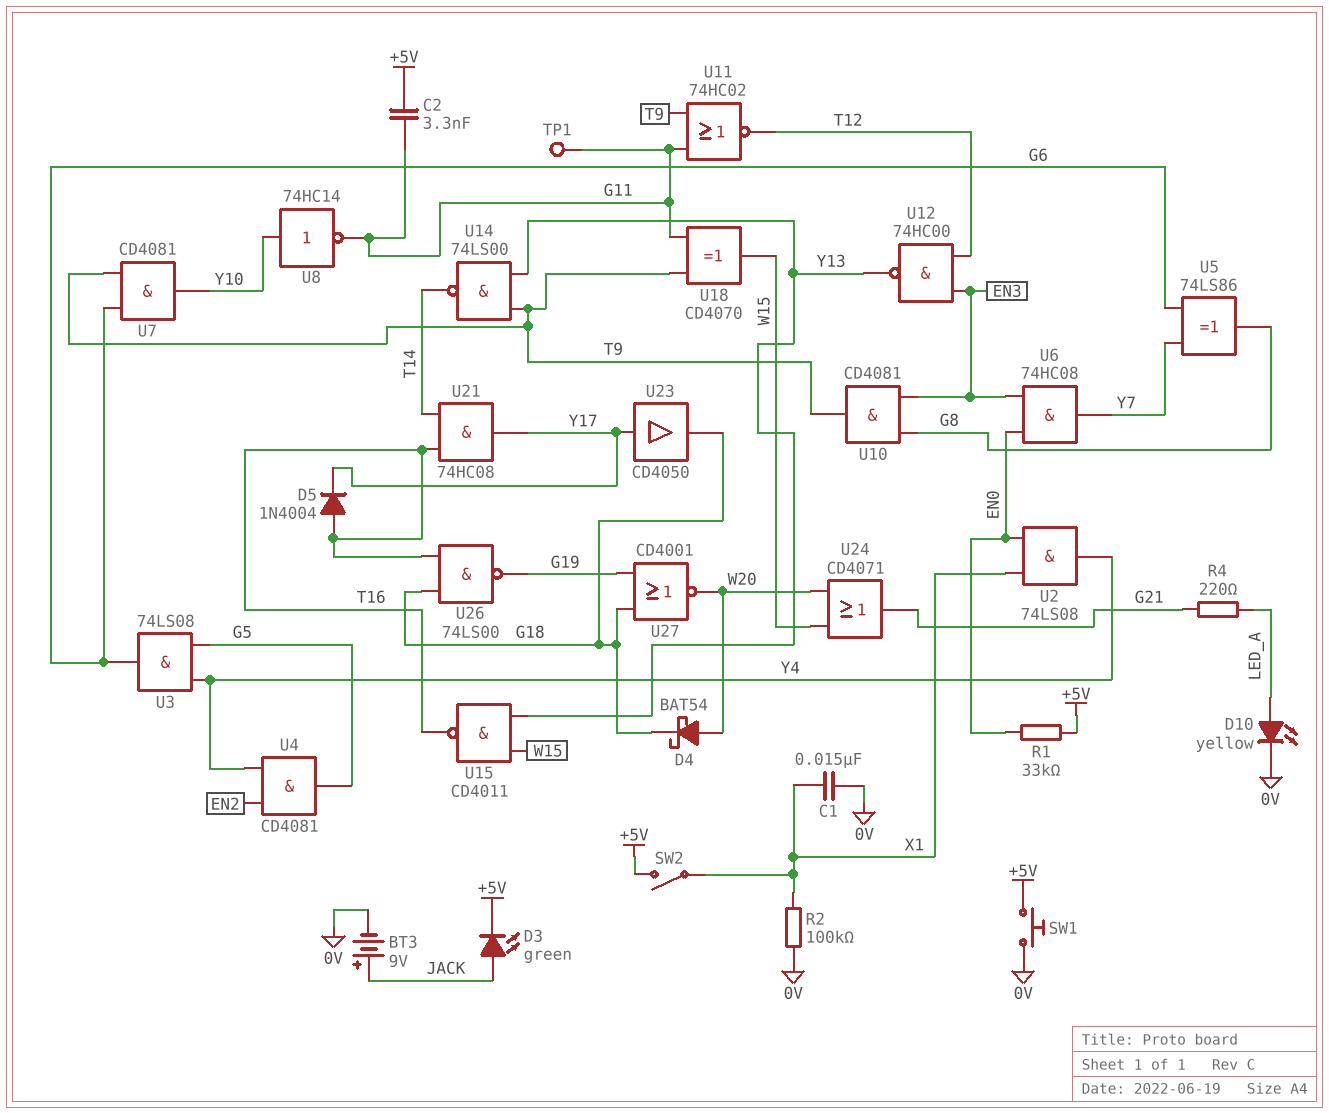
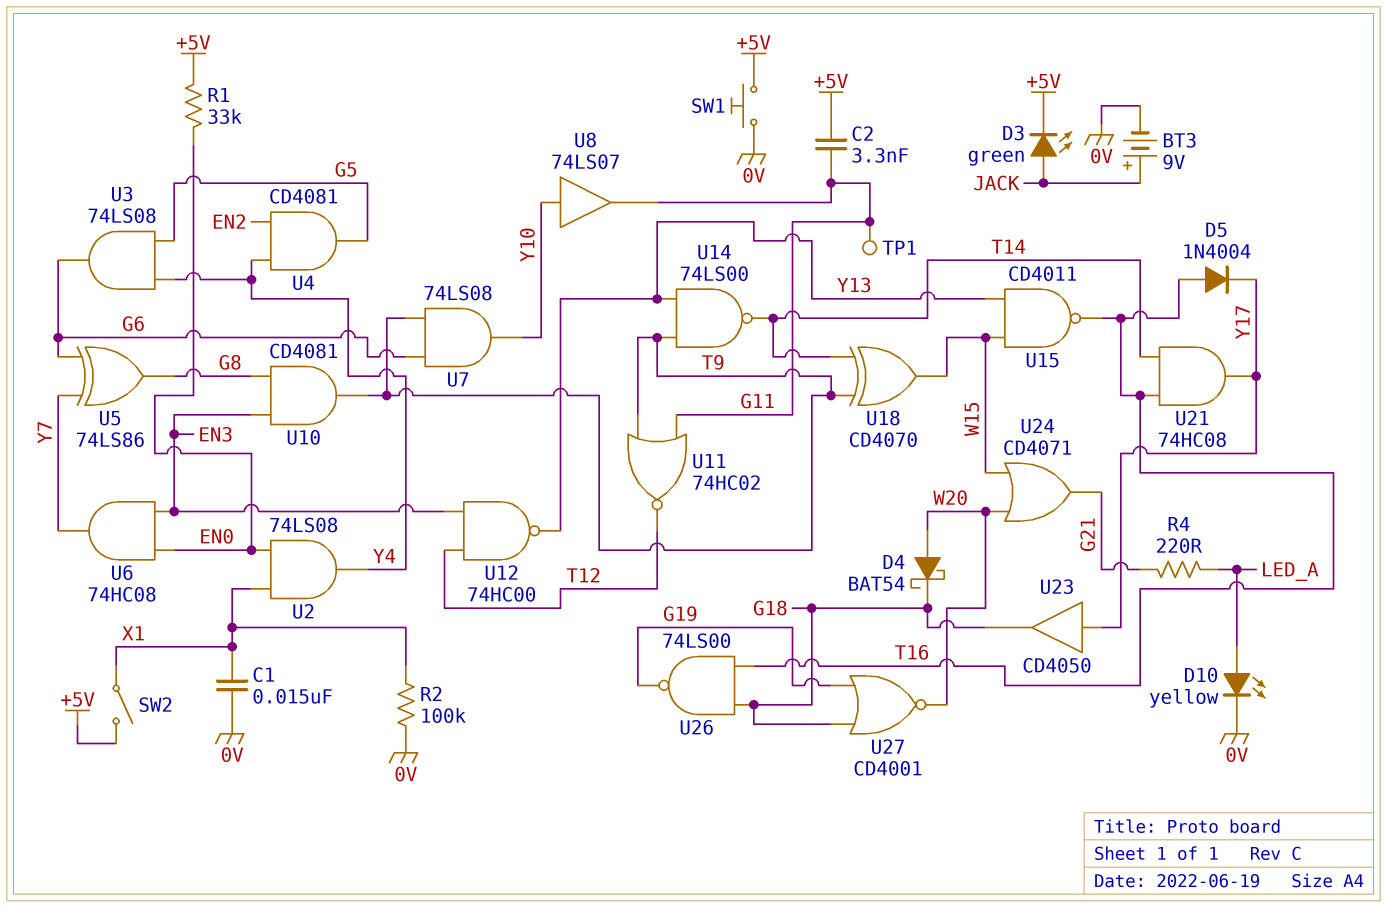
U7: AND CD4081 (in G6, in T9, out Y10) -> AND 74LS08 (in G6, in T9, out Y10)
U8: NOT 74HC14 (in Y10, out G11) -> buffer 74LS07 (in Y10, out G11)
U18: XOR CD4070 (in G11, in T9, out W15) -> XOR CD4070 (in T9, in T14, out W15)

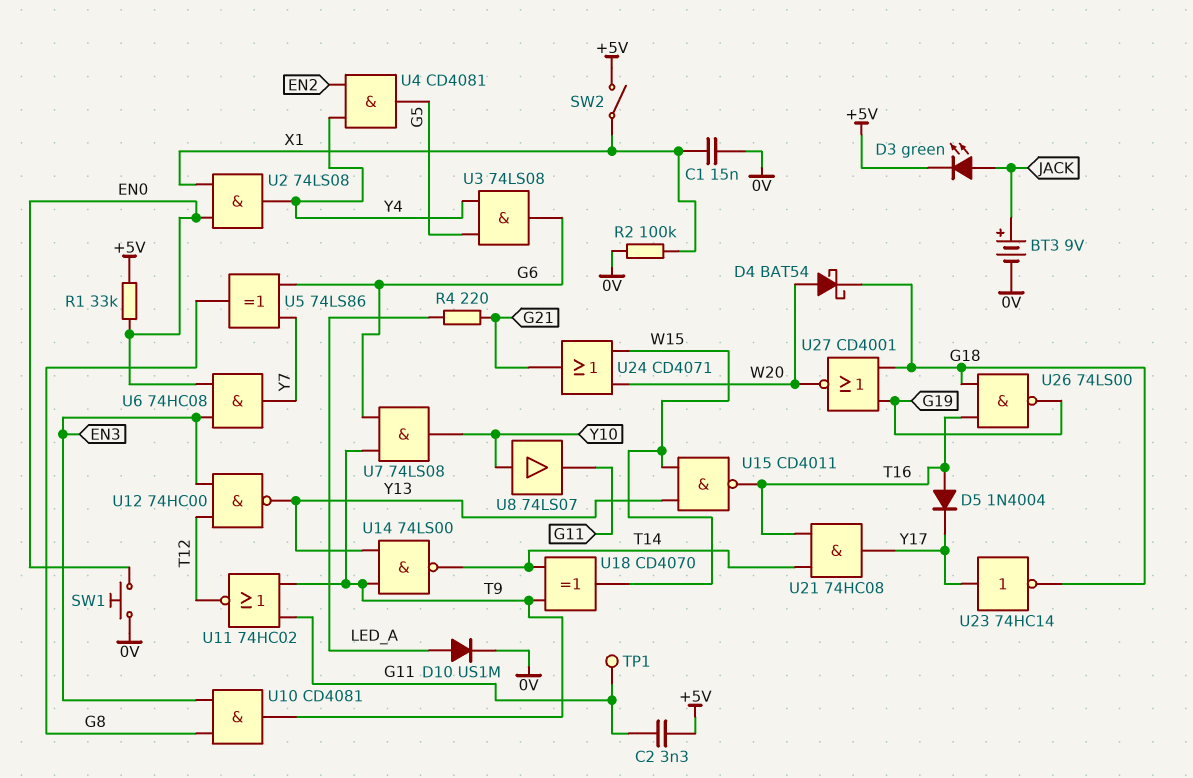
D10: LED yellow (A LED_A, K 0V) -> diode US1M (A LED_A, K 0V)
SW1: button (+5V, 0V) -> button (0V, EN0)
U23: buffer CD4050 (in Y17, out G18) -> NOT 74HC14 (in Y17, out G18)

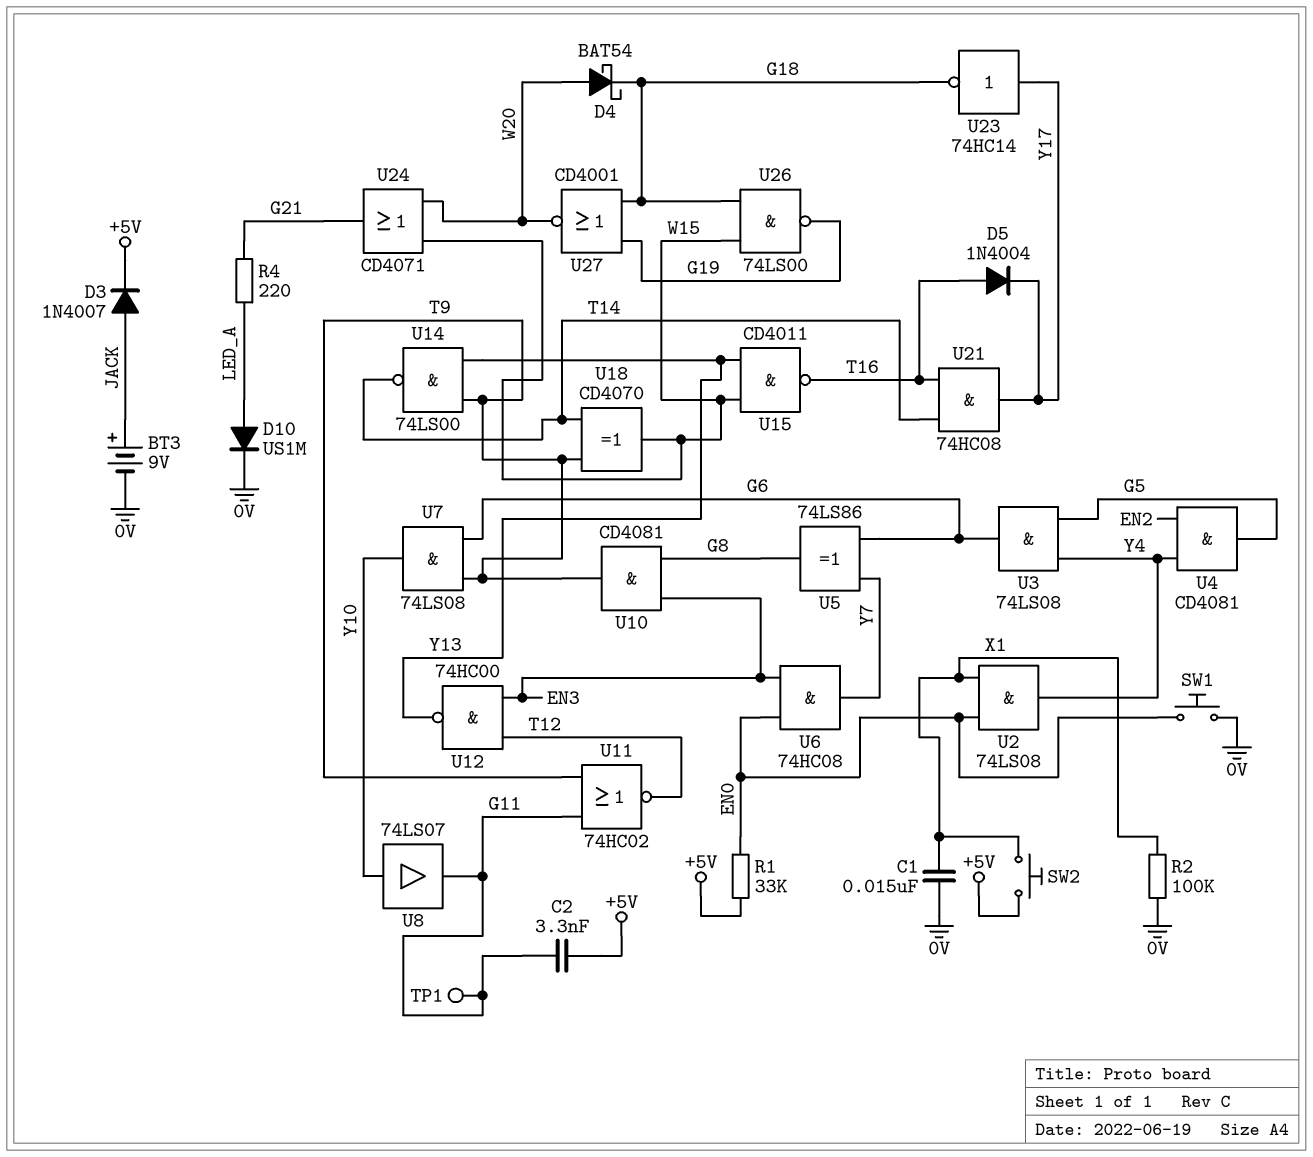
D3: LED green (A JACK, K +5V) -> diode 1N4007 (A JACK, K +5V)
SW2: switch (+5V, X1) -> button (+5V, X1)
U26: NAND 74LS00 (in G18, in T16, out G19) -> NAND 74LS00 (in G18, in W15, out G19)

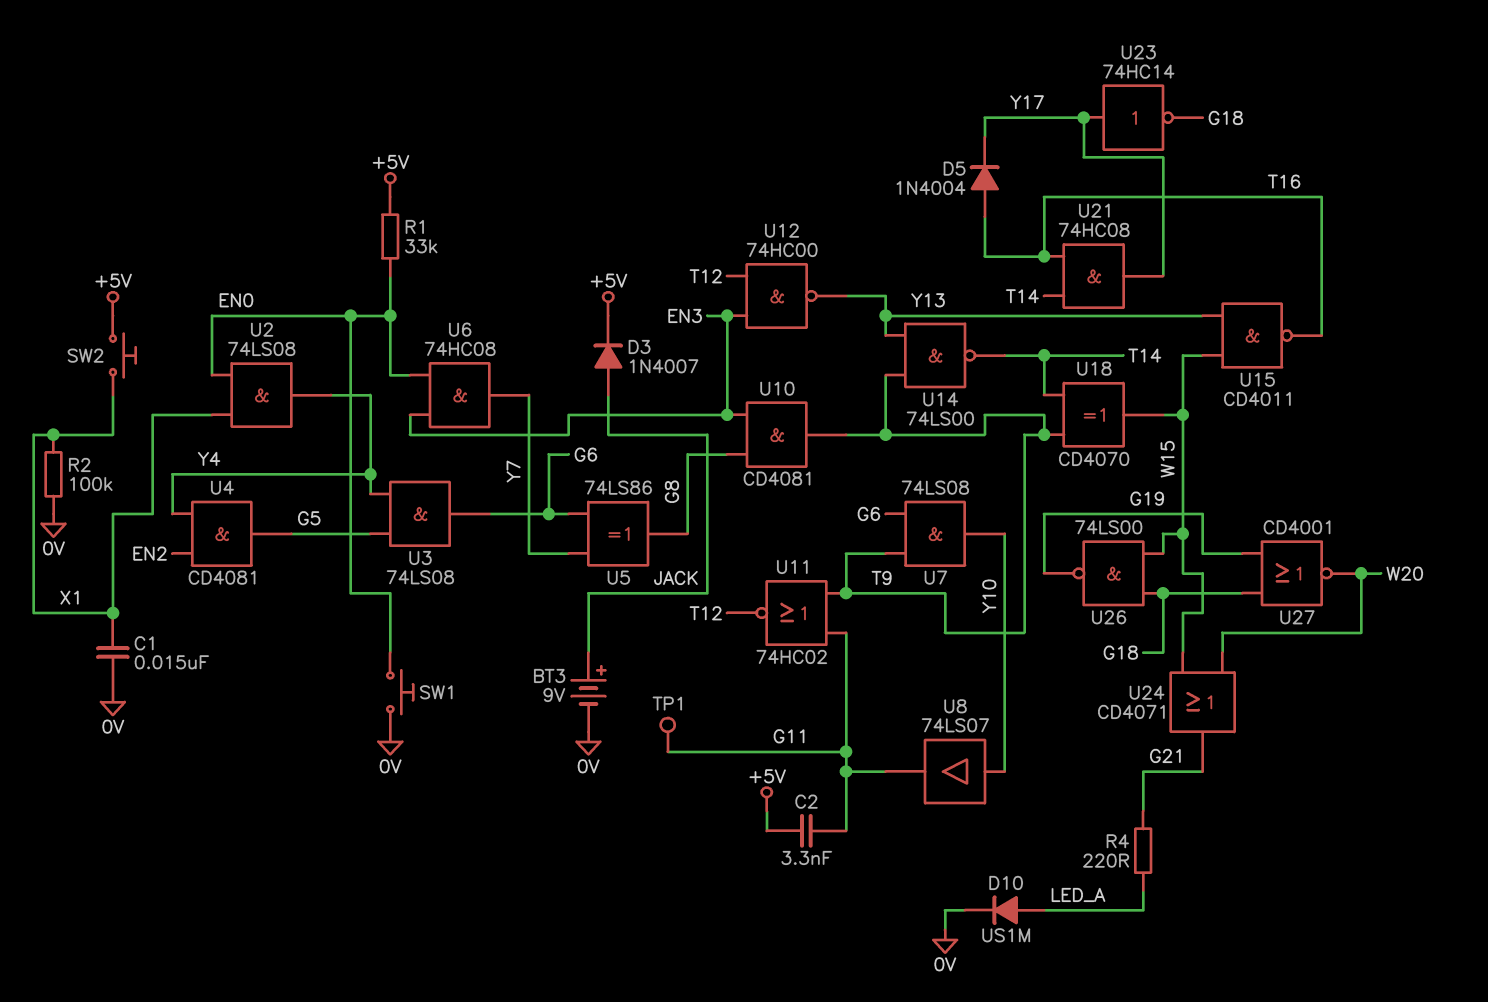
D4: schottky BAT54 (A W20, K G18) -> none

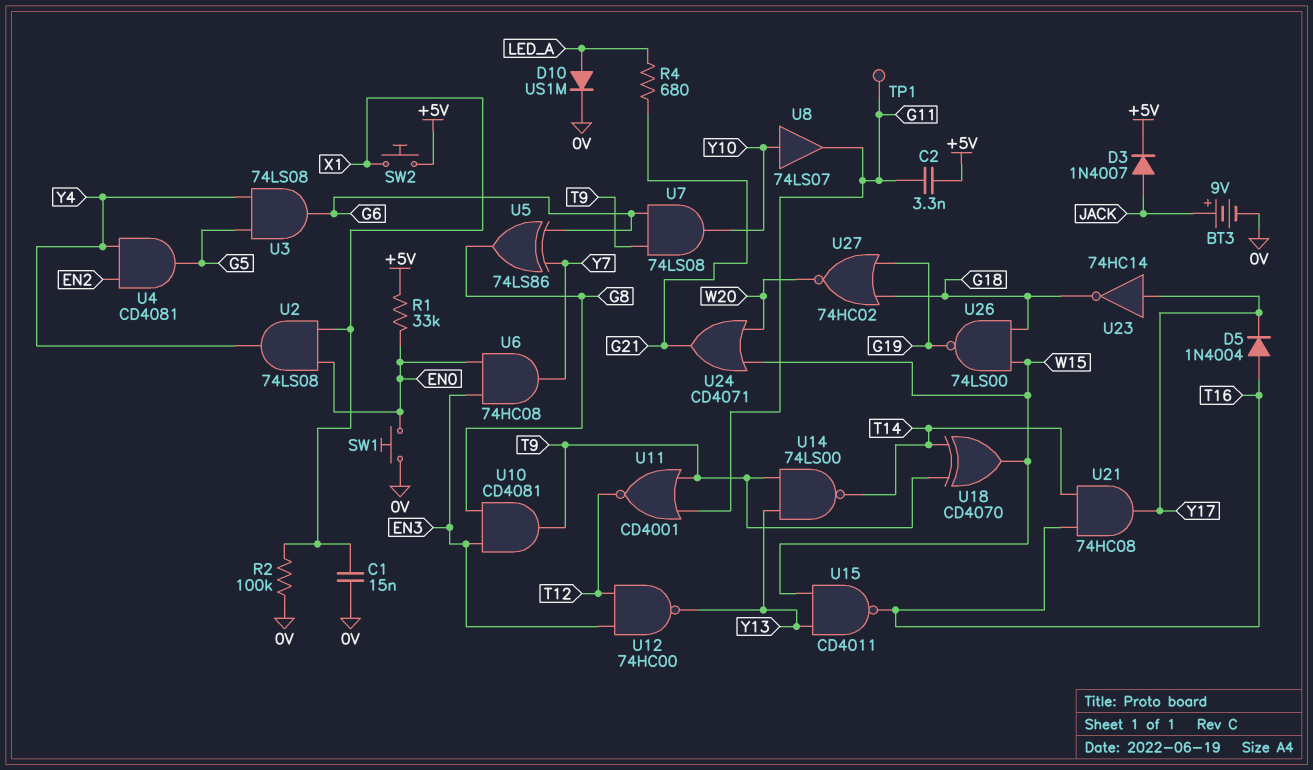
R4: 220 (G21, LED_A) -> 680 (G21, LED_A)
U11: NOR 74HC02 (in G11, in T9, out T12) -> NOR CD4001 (in G11, in T9, out T12)
U27: NOR CD4001 (in G18, in G19, out W20) -> NOR 74HC02 (in G18, in G19, out W20)

